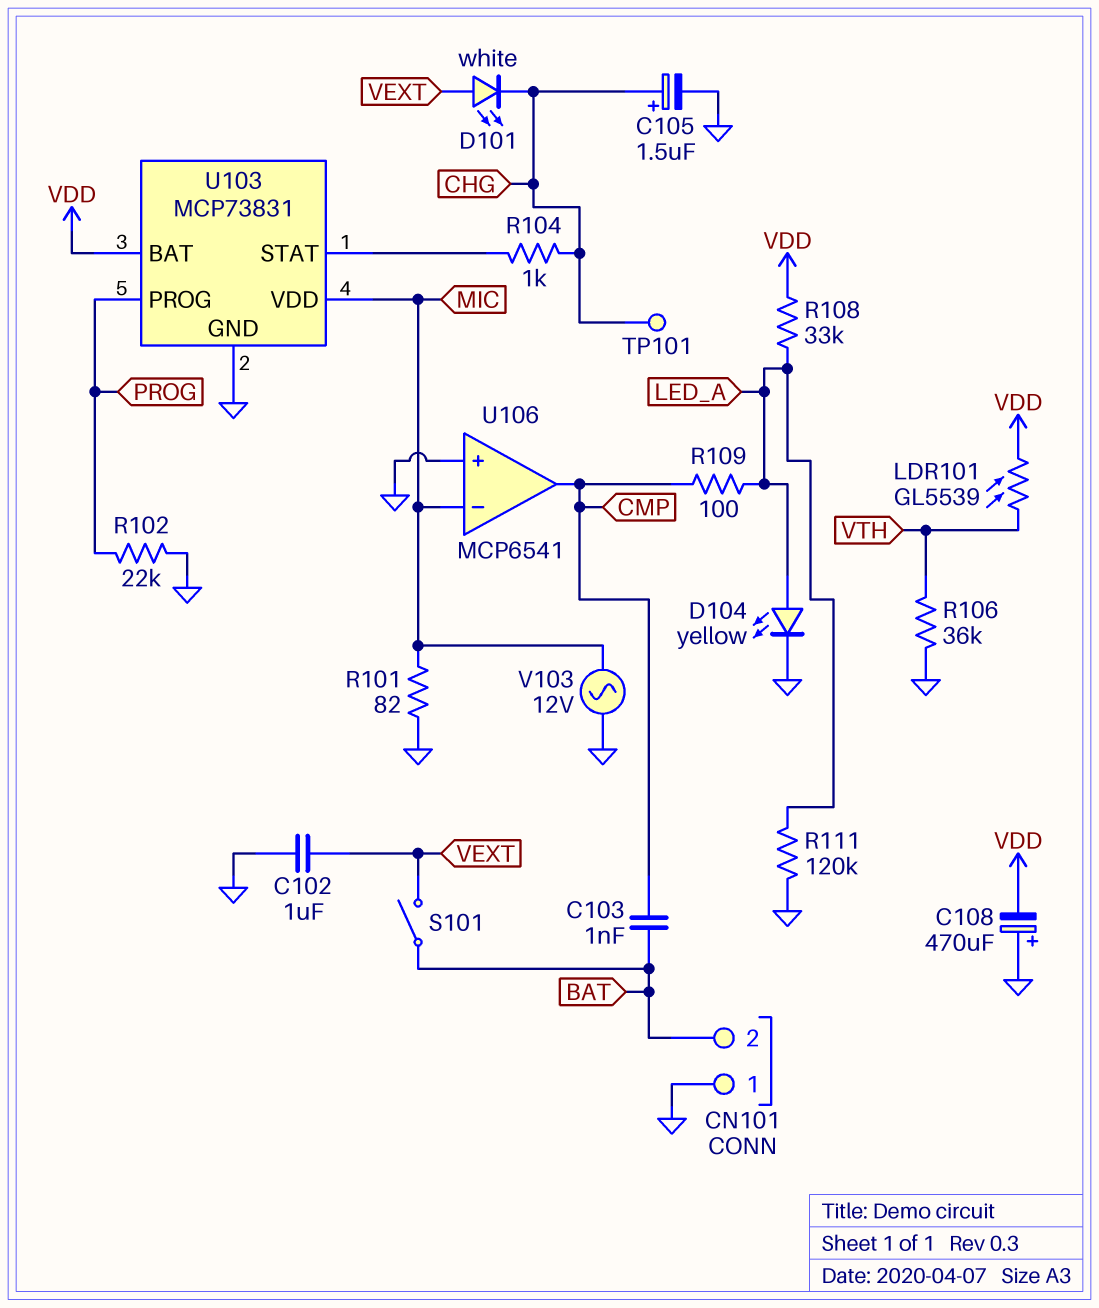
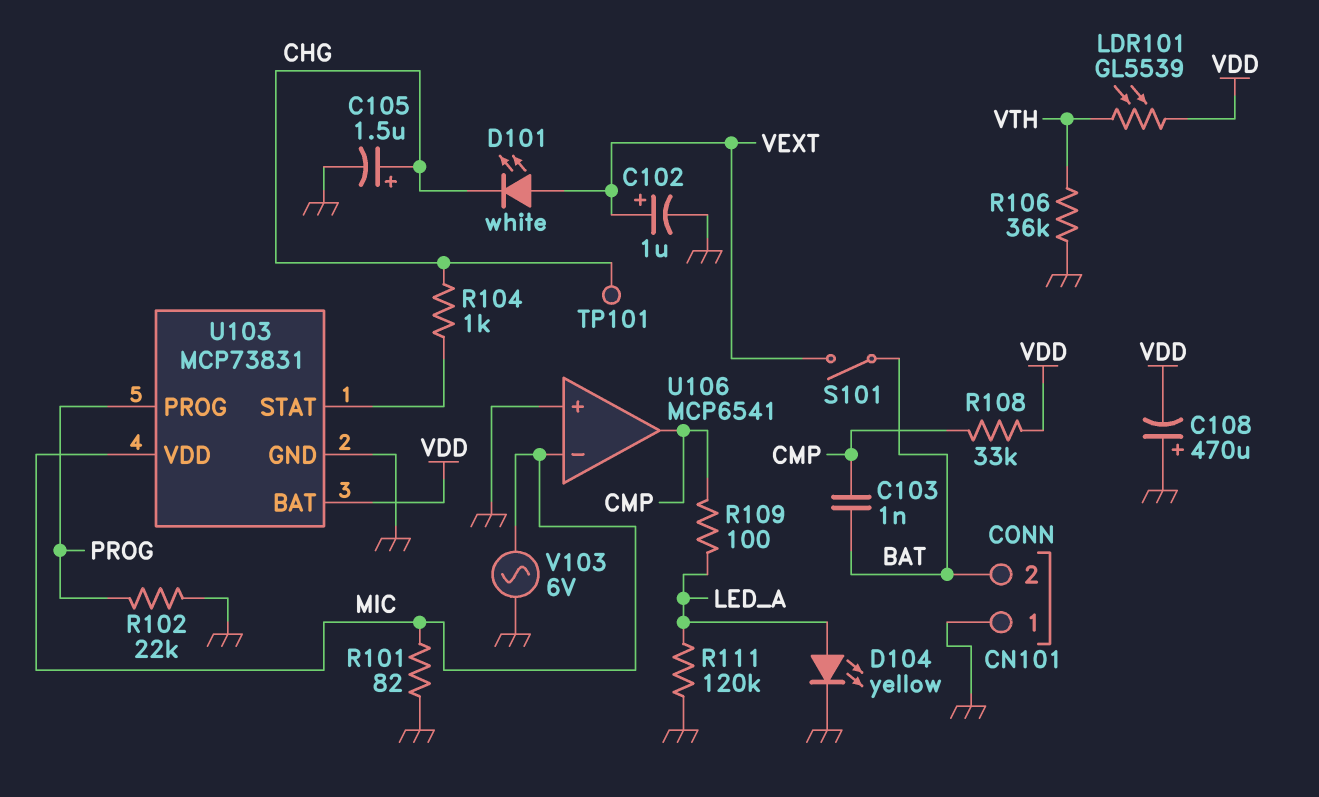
C102: 1uF (GND, VEXT) -> 1uF (plus VEXT, minus GND)
R108: 33k (LED_A, VDD) -> 33k (CMP, VDD)
V103: AC 12V (GND, MIC) -> AC 6V (GND, MIC)

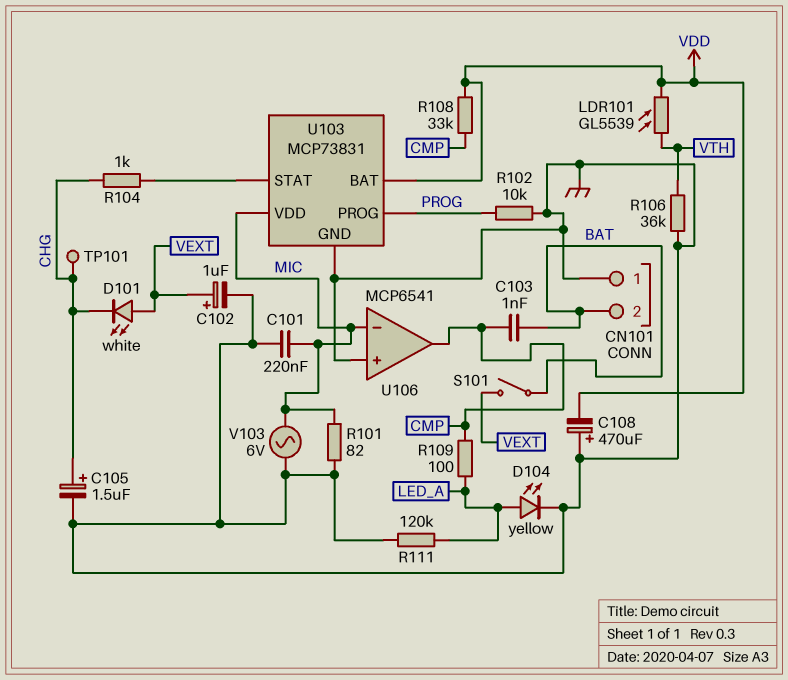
C101: none -> 220nF (GND, MIC)
R102: 22k (GND, PROG) -> 10k (GND, PROG)

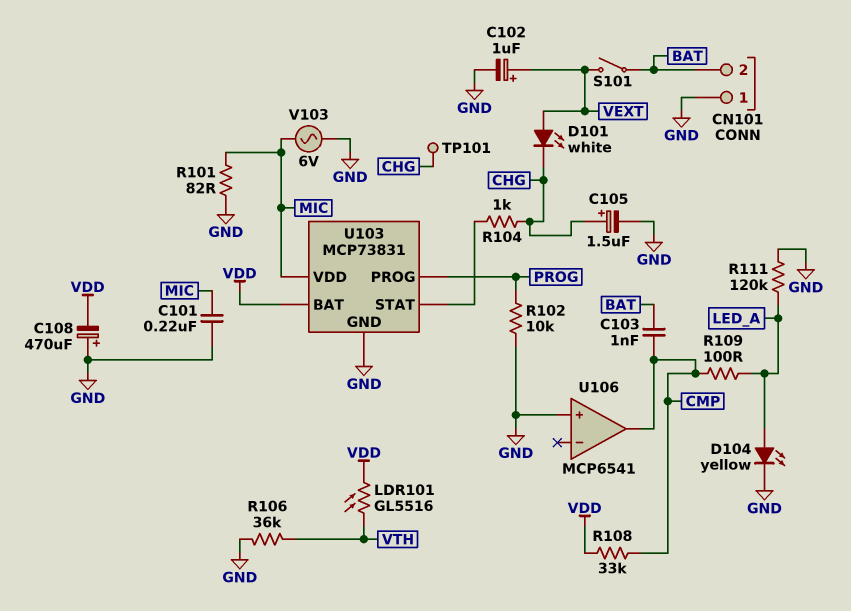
LDR101: GL5539 (VDD, VTH) -> GL5516 (VDD, VTH)
U106 pin in-: MIC -> none

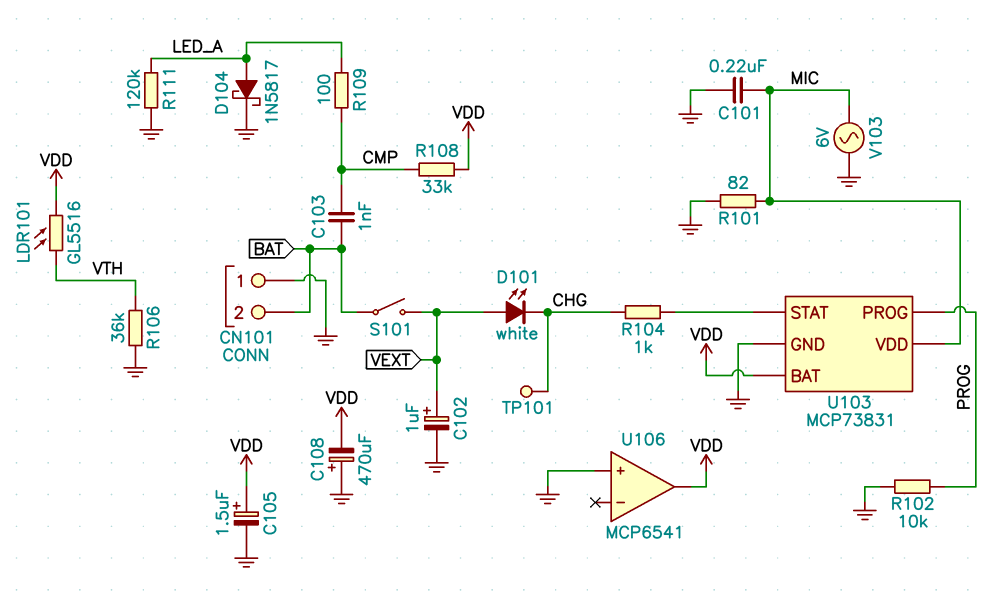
C105: 1.5uF (plus CHG, minus GND) -> 1.5uF (plus VDD, minus GND)
D104: LED yellow (A LED_A, K GND) -> schottky 1N5817 (A LED_A, K GND)
U106 pin out: CMP -> VDD

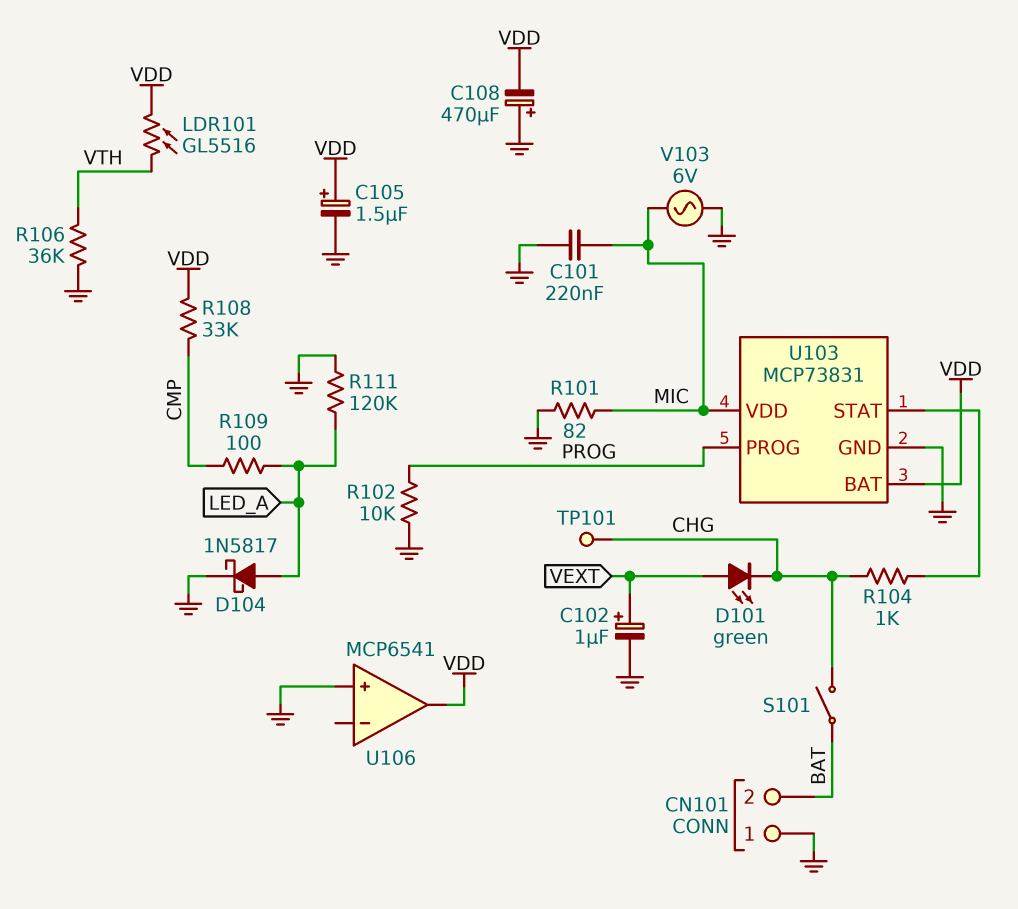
C103: 1nF (BAT, CMP) -> none
D101: LED white (A VEXT, K CHG) -> LED green (A VEXT, K CHG)
S101: switch (BAT, VEXT) -> switch (BAT, CHG)

